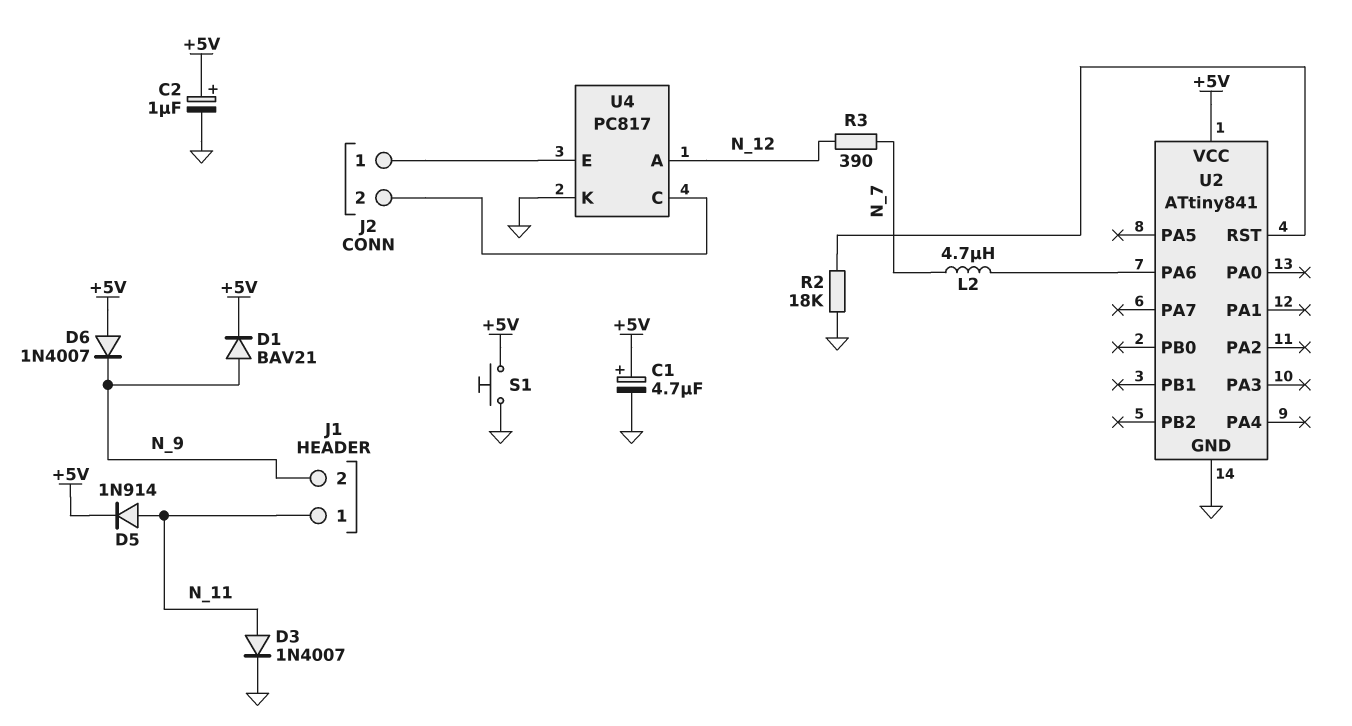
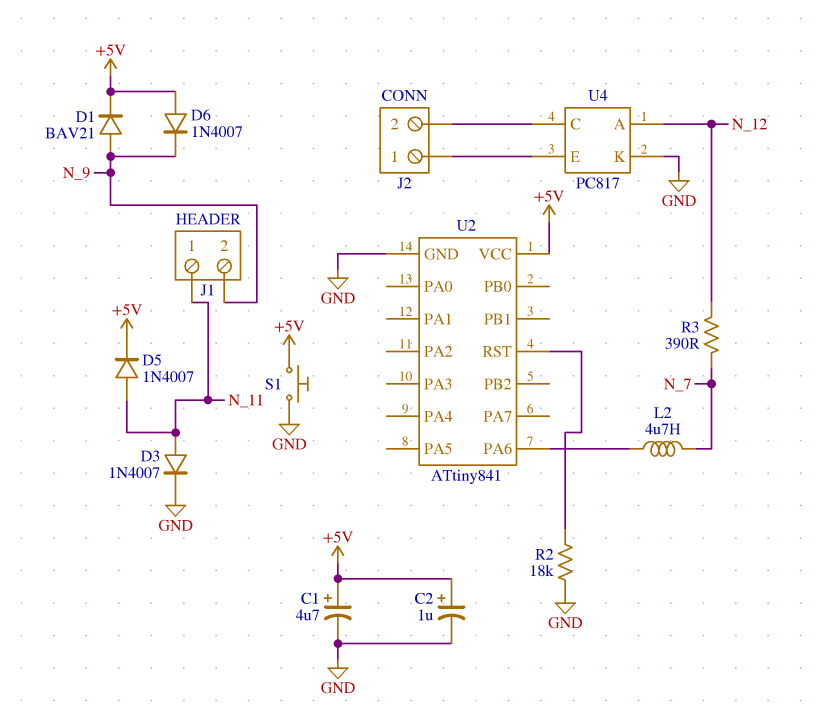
D5: diode 1N914 (A N_11, K +5V) -> diode 1N4007 (A N_11, K +5V)

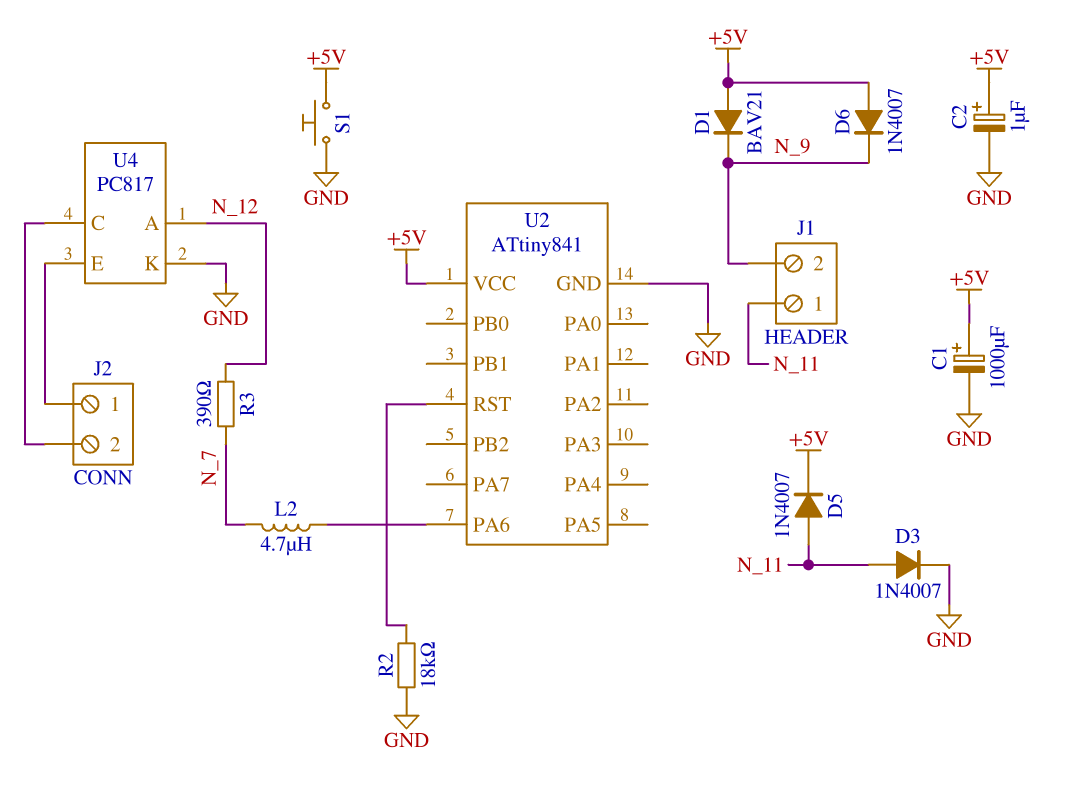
C1: 4.7uF (plus +5V, minus GND) -> 1000uF (plus +5V, minus GND)
D1: diode BAV21 (A N_9, K +5V) -> diode BAV21 (A +5V, K N_9)

